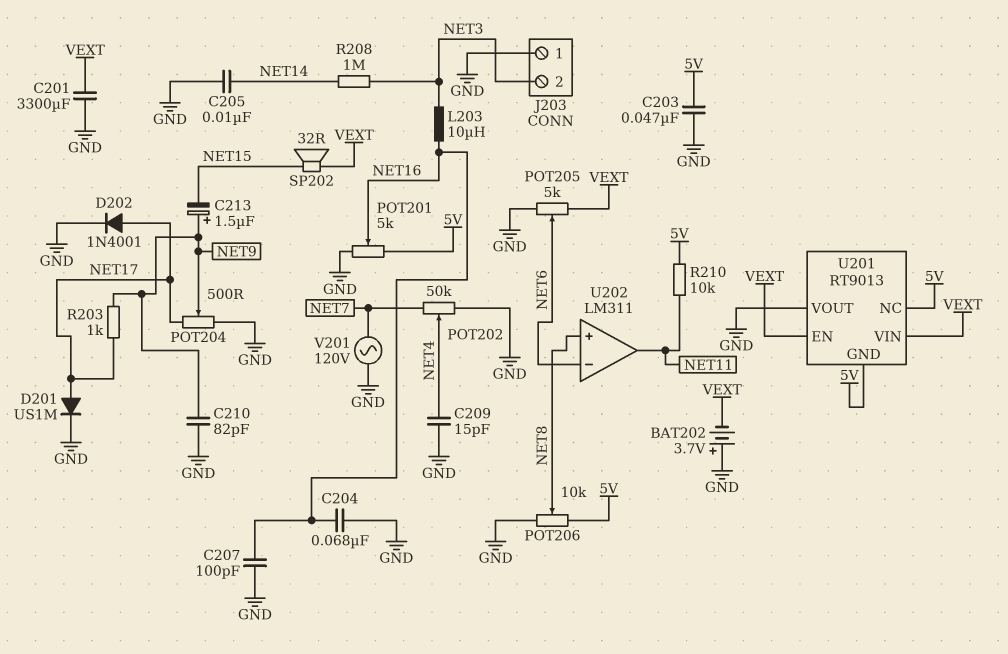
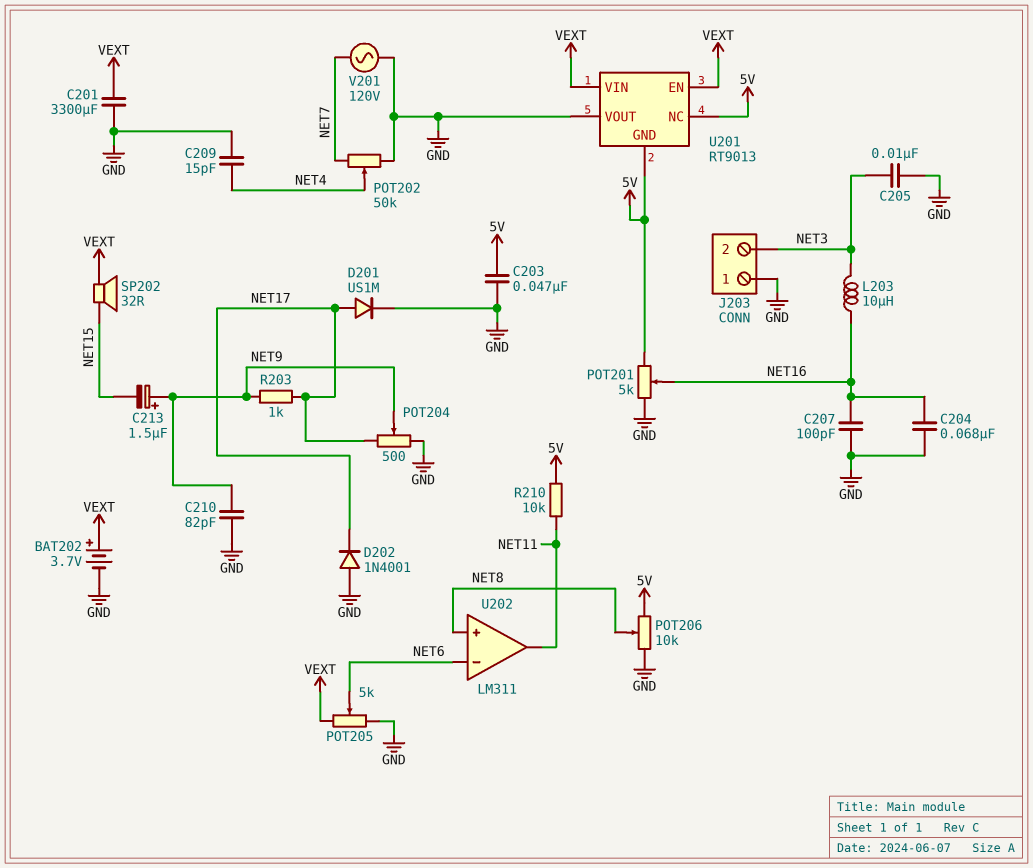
BAT202: 3.7V (plus GND, minus VEXT) -> 3.7V (plus VEXT, minus GND)
C205: 10nF (GND, NET14) -> 10nF (GND, NET3)
D202: diode 1N4001 (A NET17, K GND) -> diode 1N4001 (A GND, K NET17)
R208: 1M (NET3, NET14) -> none

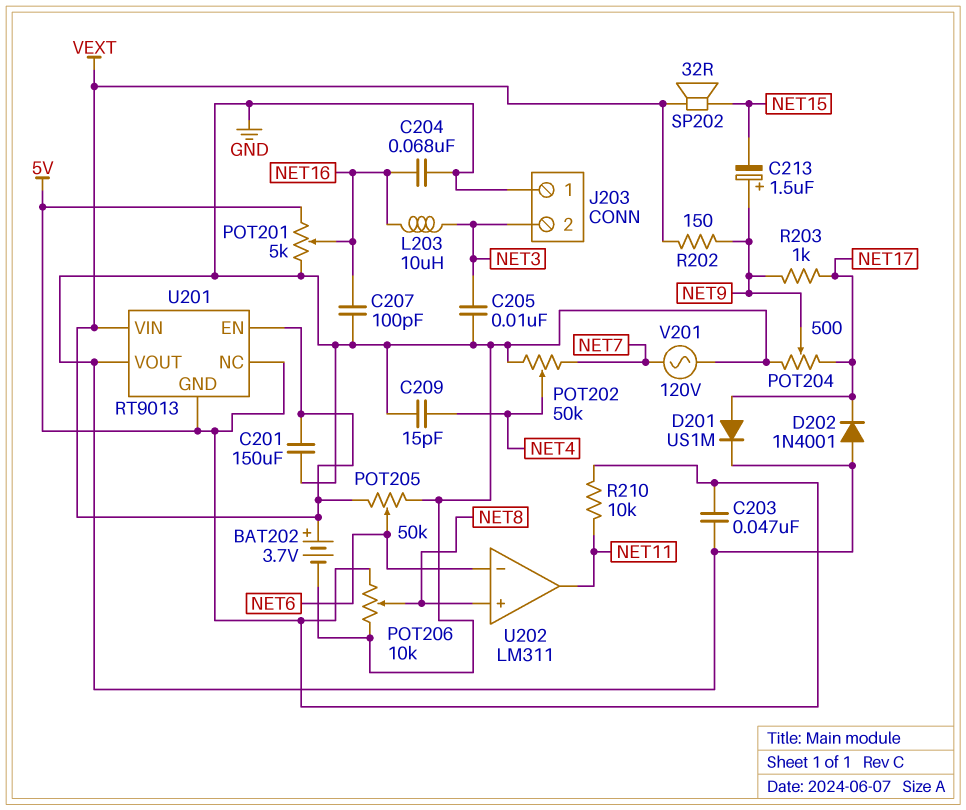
C201: 3300uF (GND, VEXT) -> 150uF (GND, VEXT)
C210: 82pF (GND, NET9) -> none
POT205: 5k (GND, VEXT, wiper NET6) -> 50k (GND, VEXT, wiper NET6)
R202: none -> 150 (NET9, VEXT)

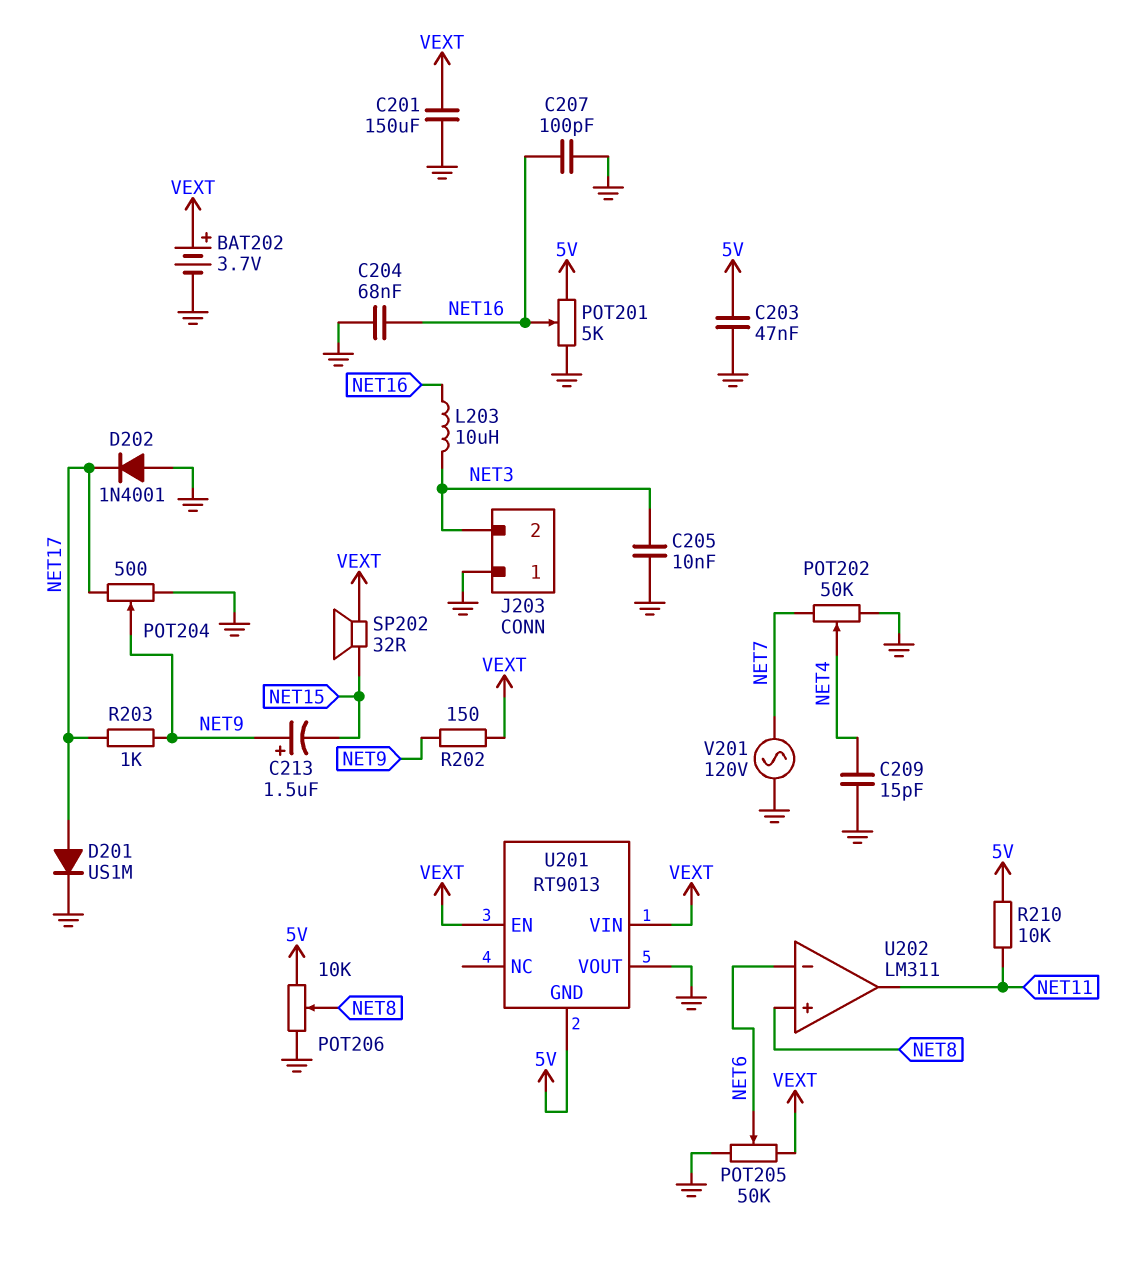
U201 pin NC: 5V -> none

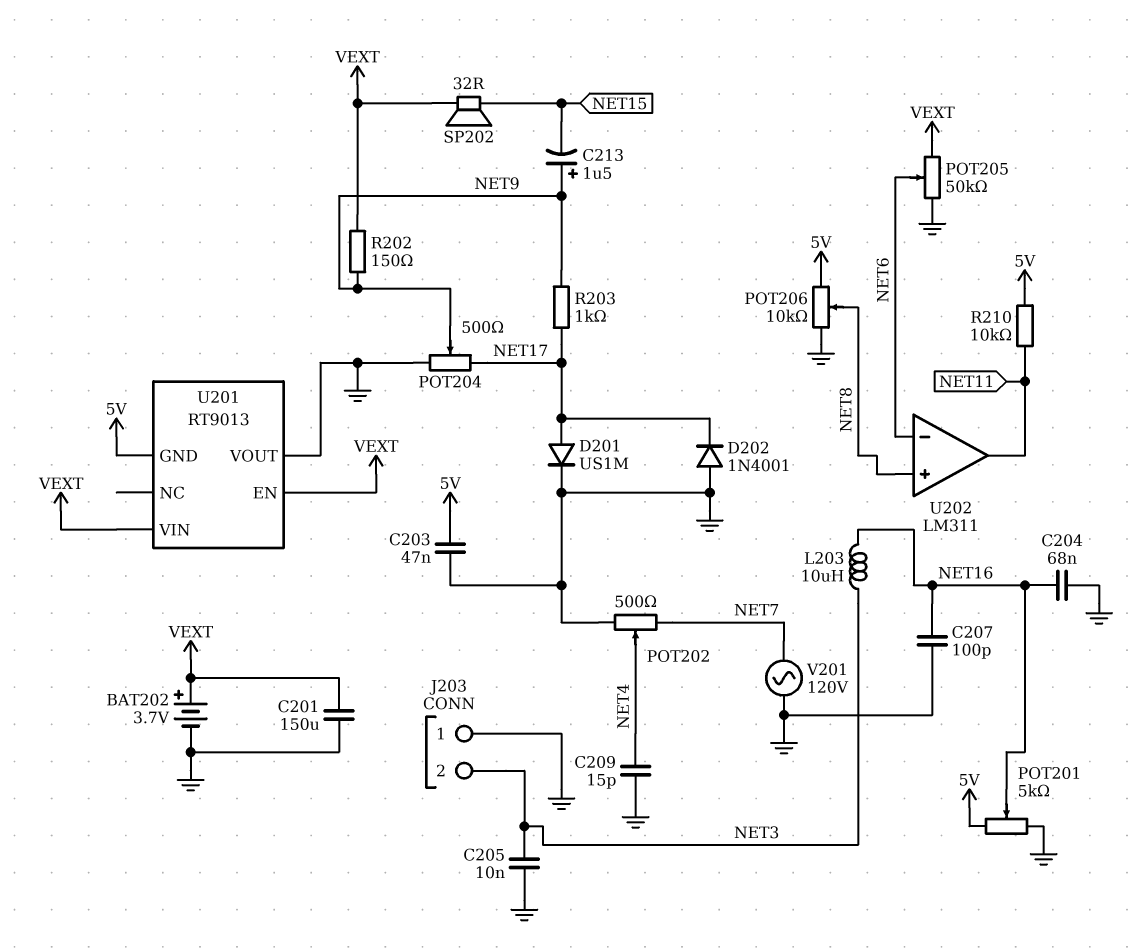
POT202: 50k (GND, NET7, wiper NET4) -> 500 (GND, NET7, wiper NET4)

